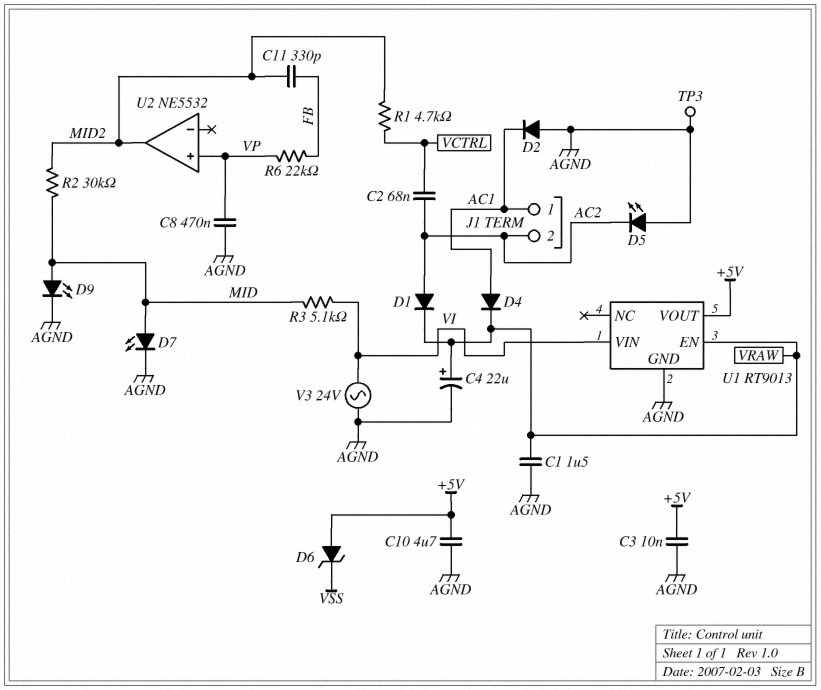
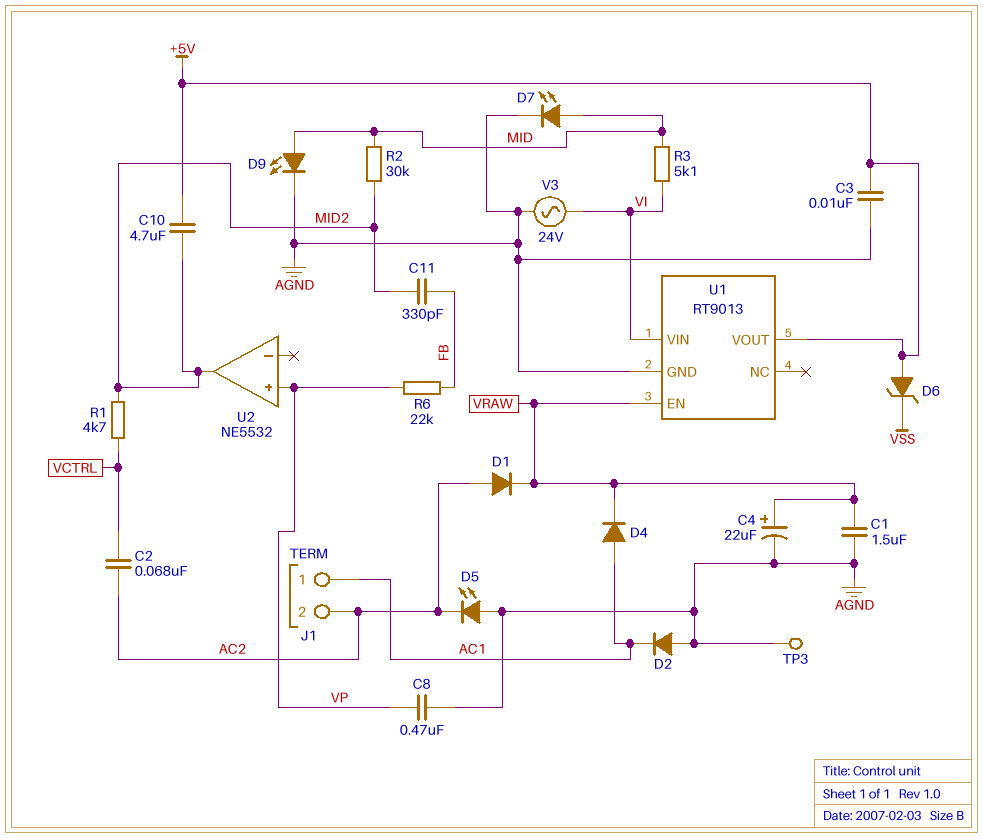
C10: 4.7uF (+5V, AGND) -> 4.7uF (+5V, MID2)

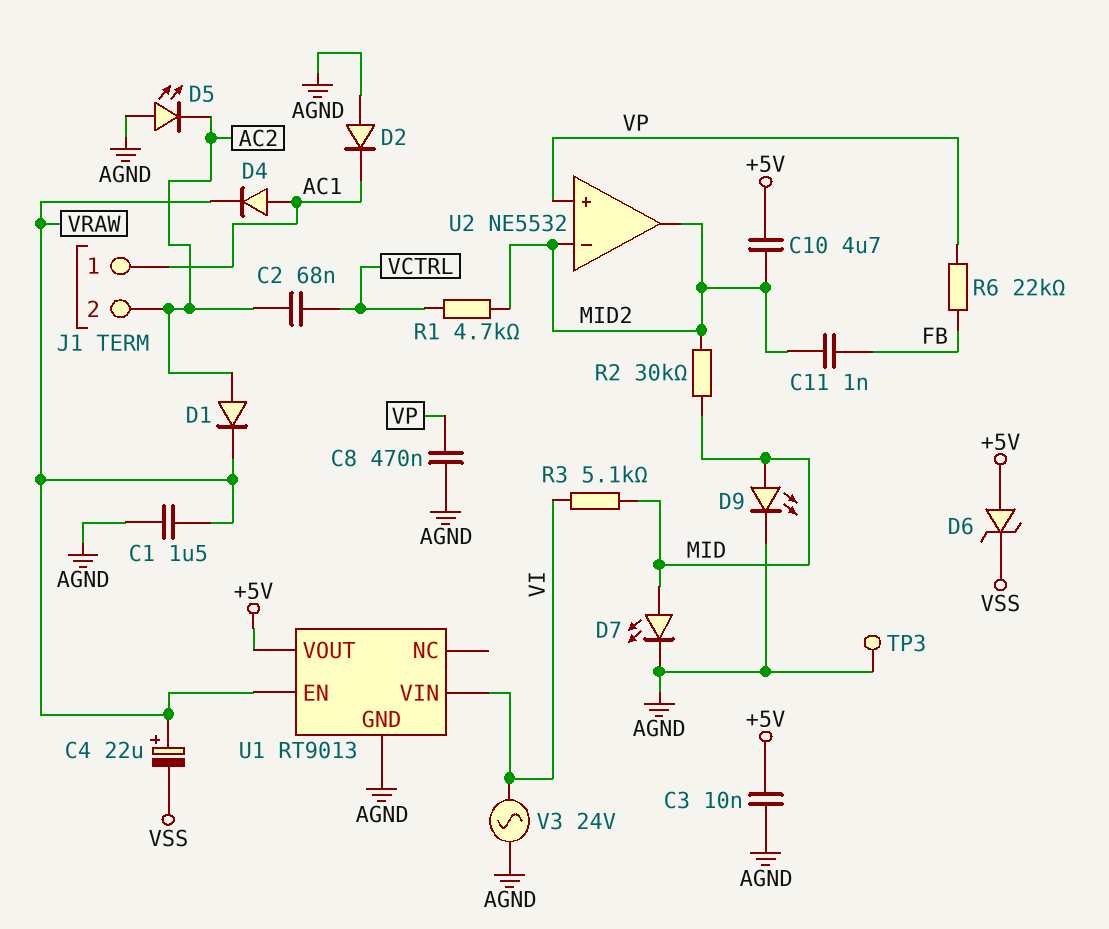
C4: 22uF (plus VRAW, minus AGND) -> 22uF (plus VRAW, minus VSS)
C11: 330pF (FB, MID2) -> 1nF (FB, MID2)
U2 pin in-: none -> MID2

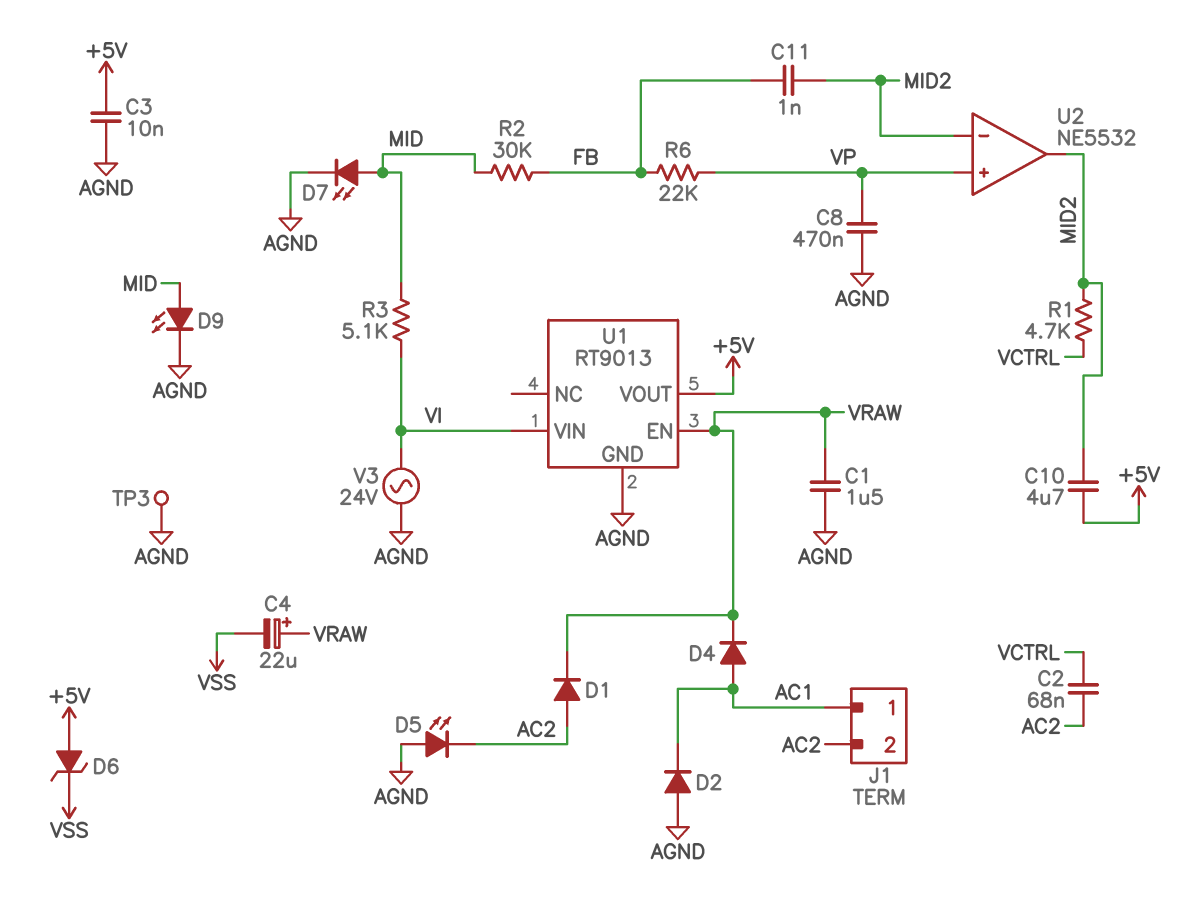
R2: 30k (MID, MID2) -> 30k (FB, MID)

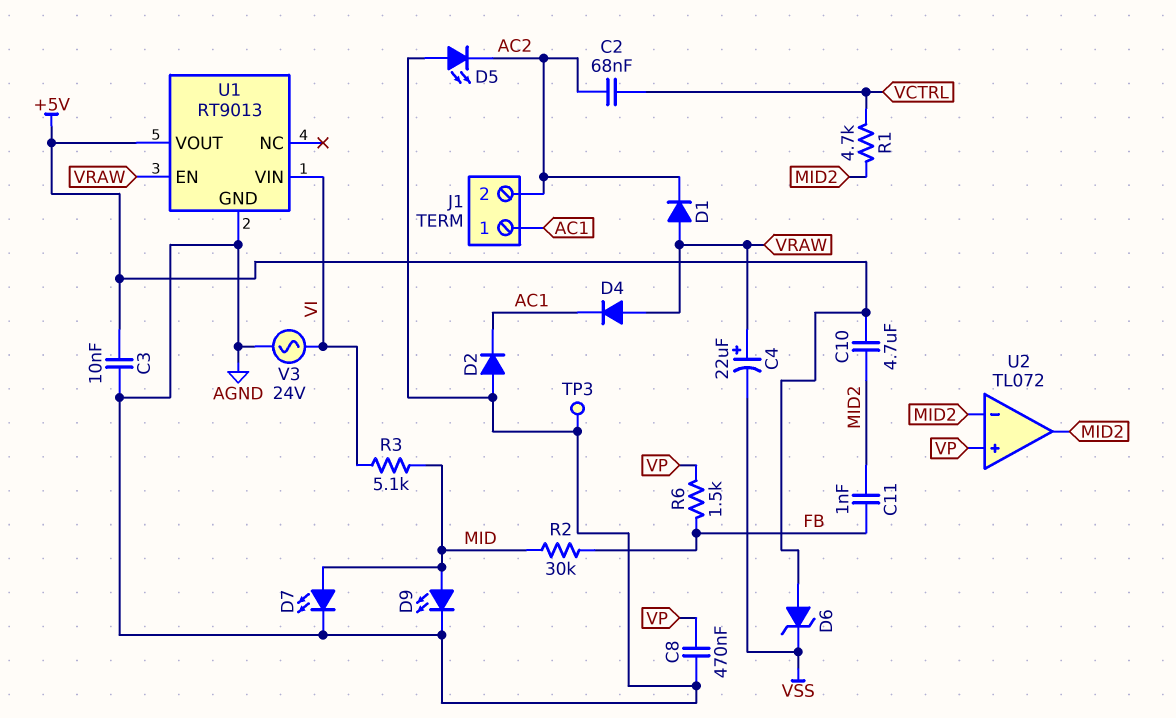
C1: 1.5uF (AGND, VRAW) -> none
D1: diode (A AC2, K VRAW) -> diode (A VRAW, K AC2)
D4: diode (A AC1, K VRAW) -> diode (A VRAW, K AC1)
R6: 22k (FB, VP) -> 1.5k (FB, VP)
U2: NE5532 -> TL072

